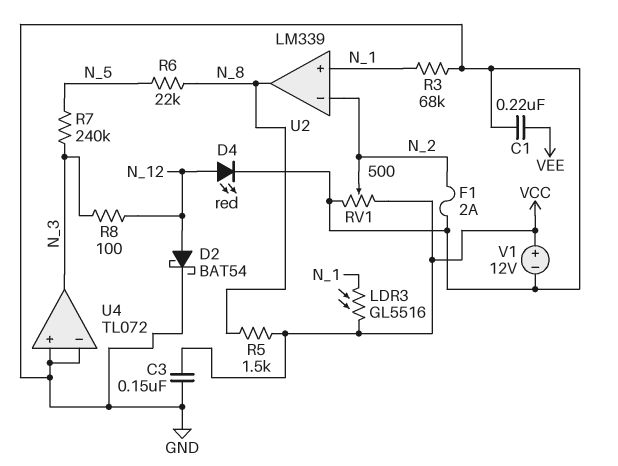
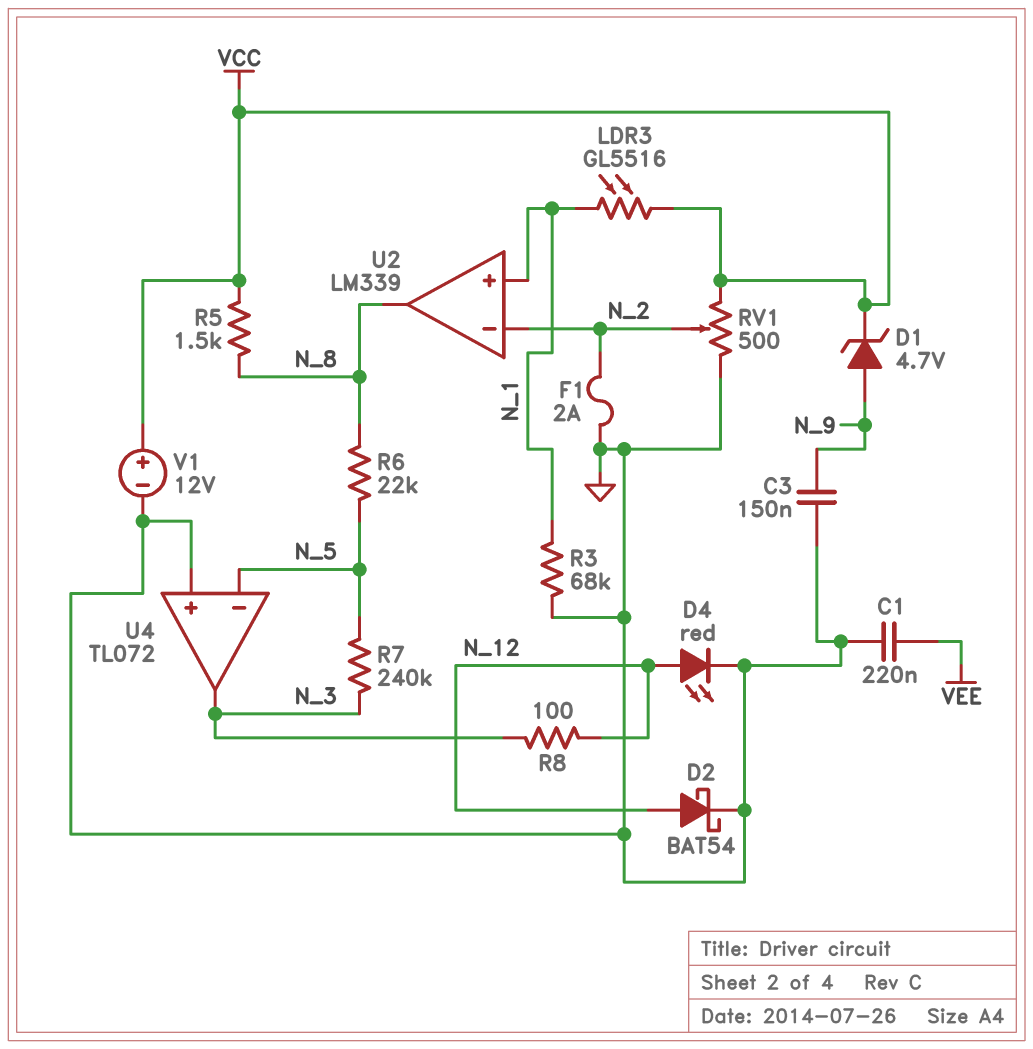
C3: 150nF (GND, VCC) -> 150nF (GND, N_9)
D1: none -> zener 4.7V (A N_9, K VCC)
U4 pin in-: GND -> N_5

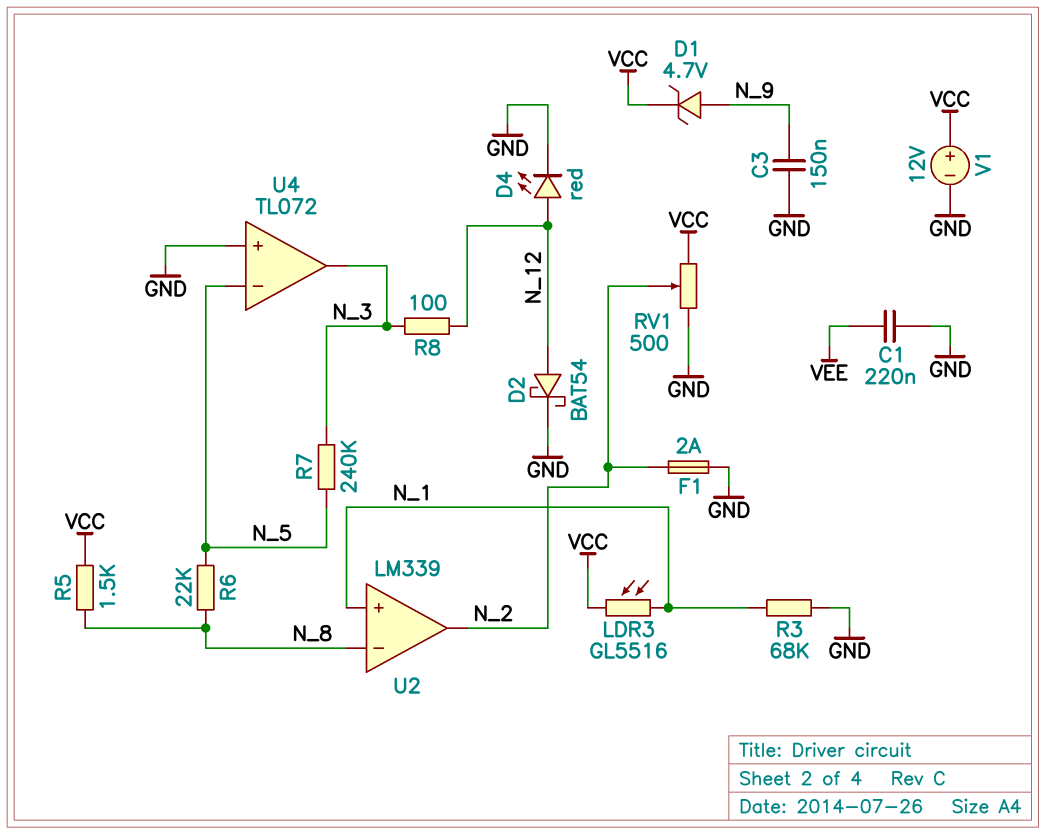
U2 pin in-: N_2 -> N_8
U2 pin out: N_8 -> N_2

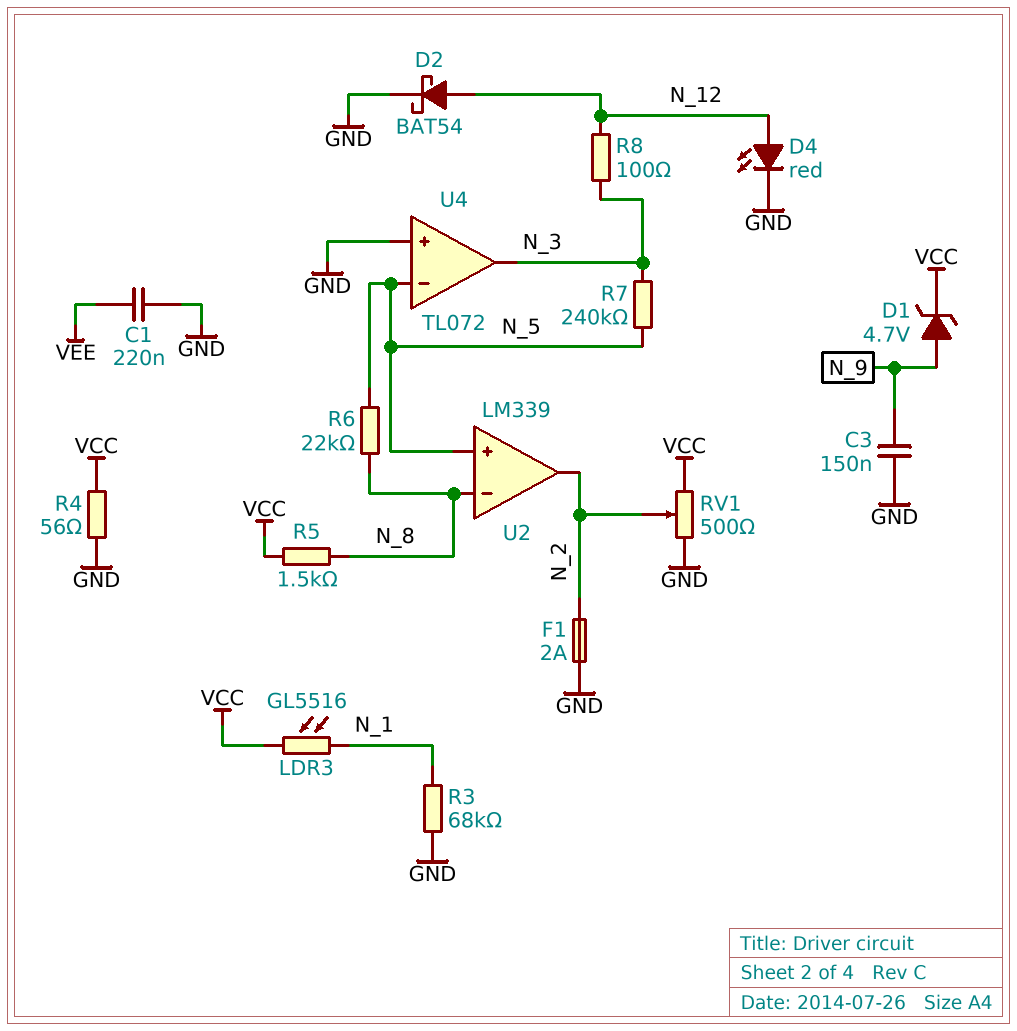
R4: none -> 56 (GND, VCC)
U2 pin in+: N_1 -> N_5
V1: 12V (plus VCC, minus GND) -> none

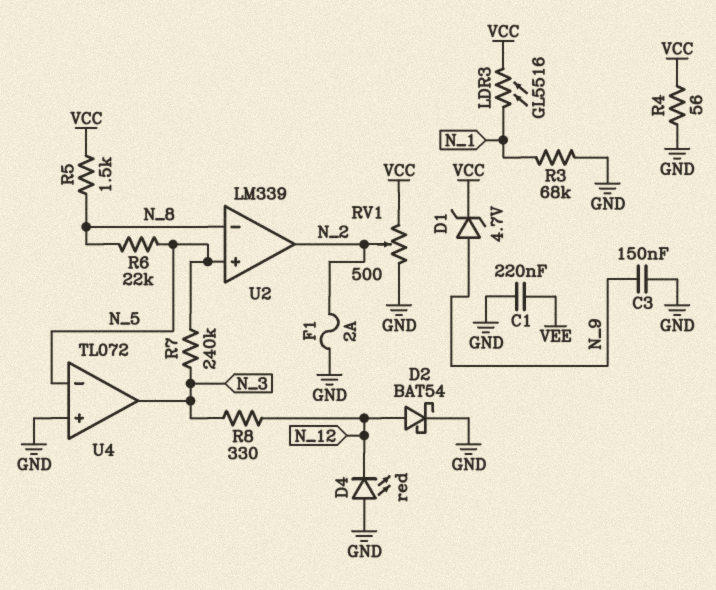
D4: LED red (A N_12, K GND) -> LED red (A GND, K N_12)
R8: 100 (N_3, N_12) -> 330 (N_3, N_12)

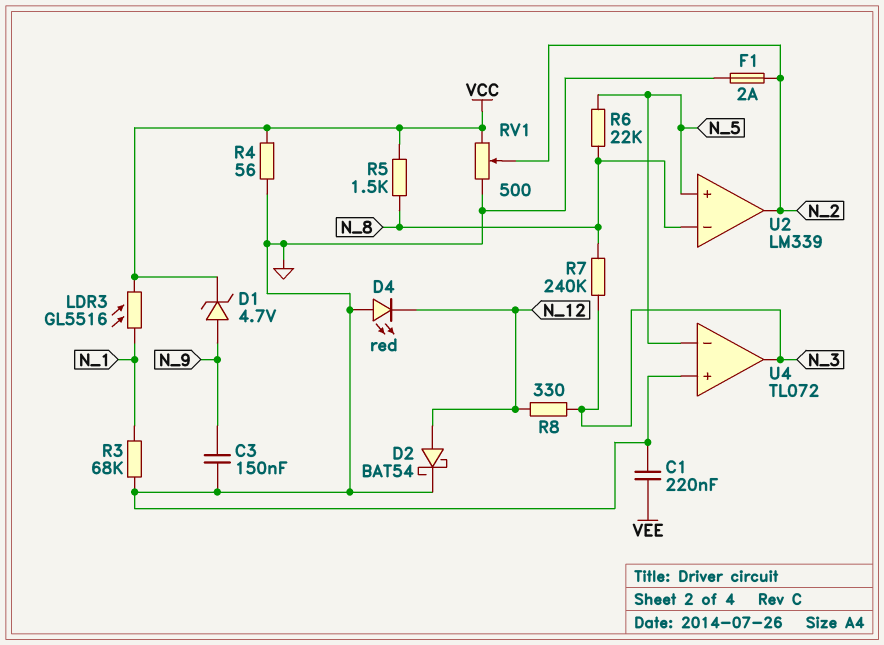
R7: 240k (N_3, N_5) -> 240k (N_3, N_8)

